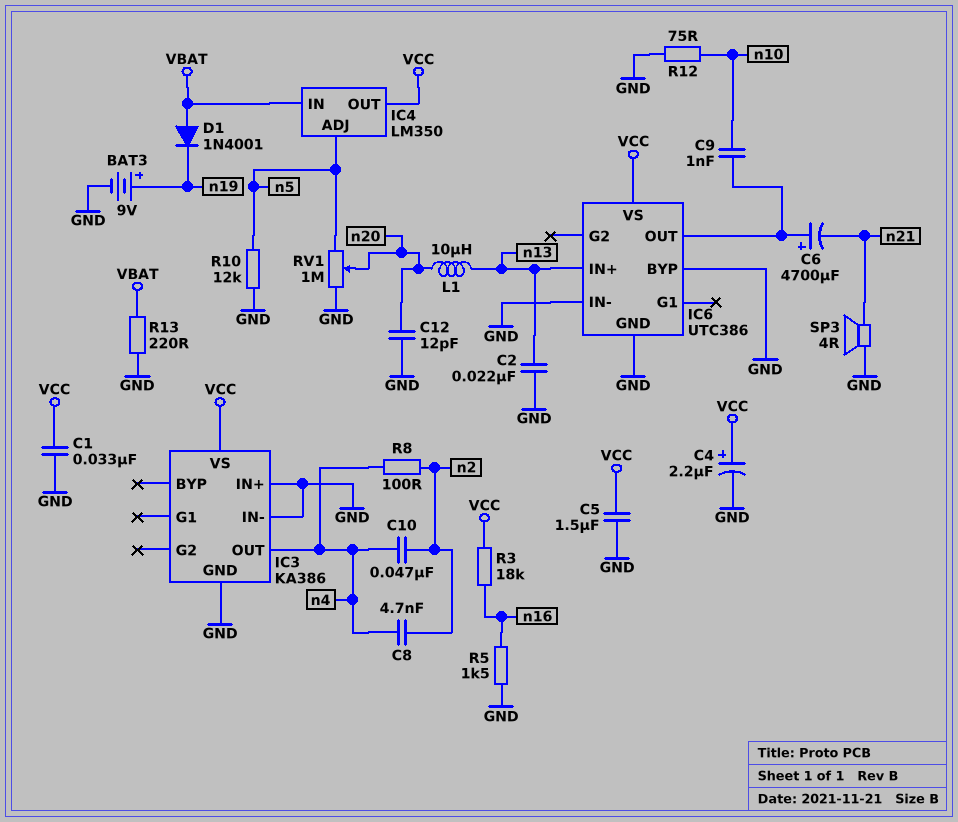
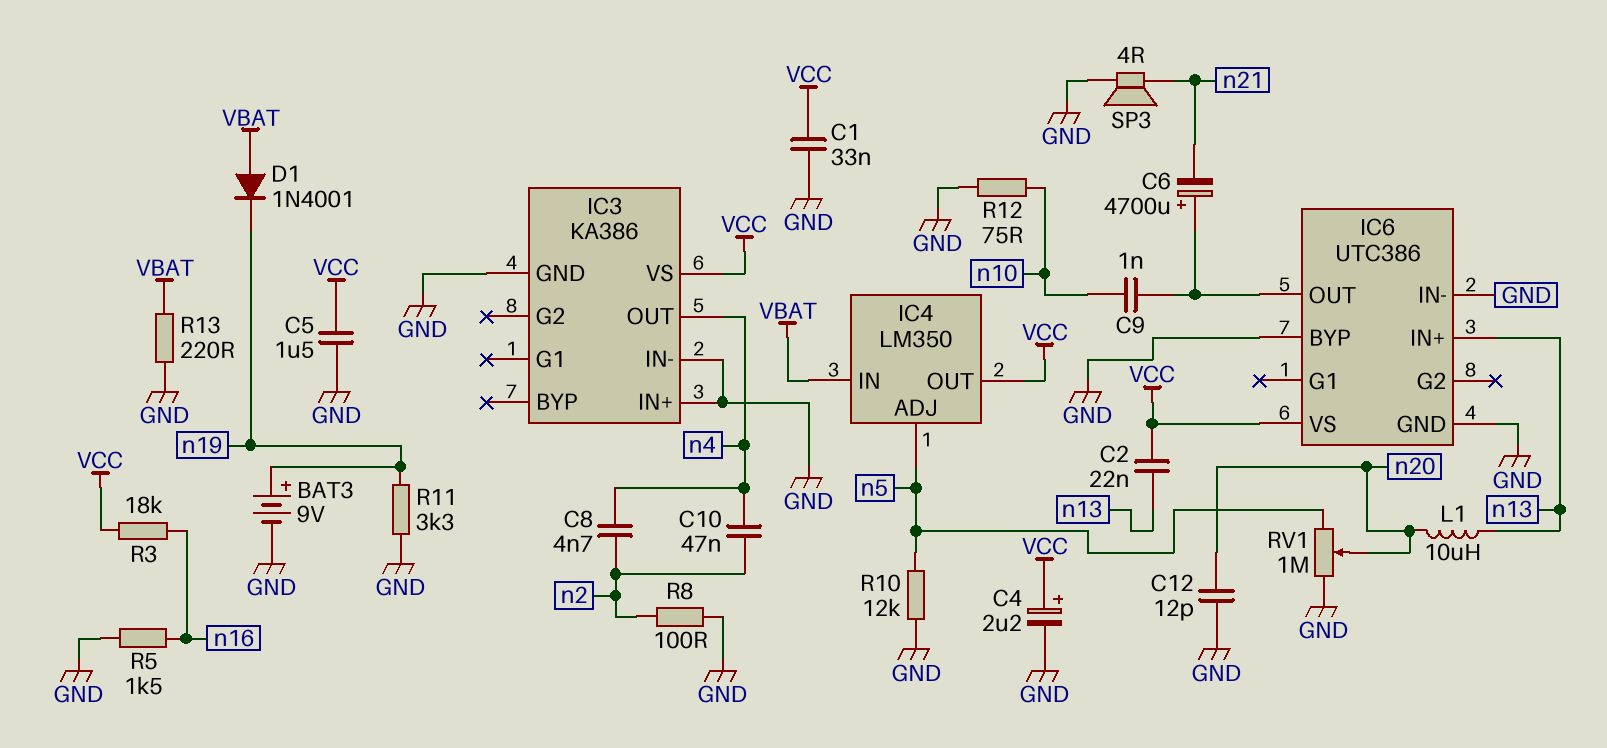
C2: 22nF (GND, n13) -> 22nF (VCC, n13)
R8: 100 (n2, n4) -> 100 (GND, n2)
R11: none -> 3.3k (GND, n19)

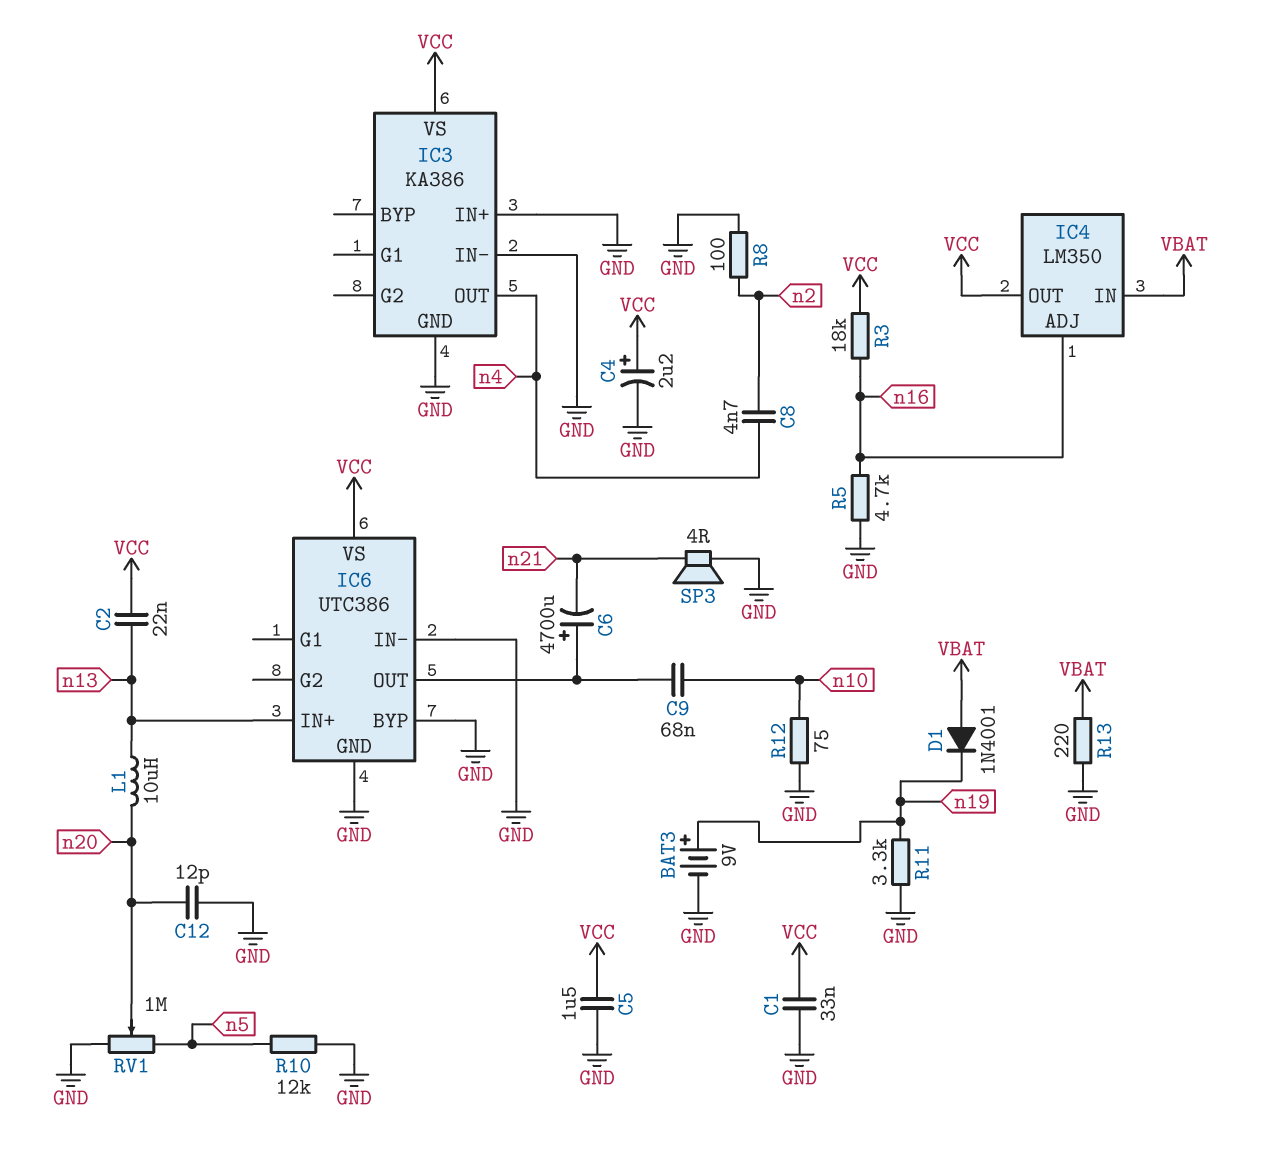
C9: 1nF (IC6/OUT, n10) -> 68nF (IC6/OUT, n10)
C10: 47nF (n2, n4) -> none
IC4 pin ADJ: n5 -> n16
R5: 1.5k (GND, n16) -> 4.7k (GND, n16)

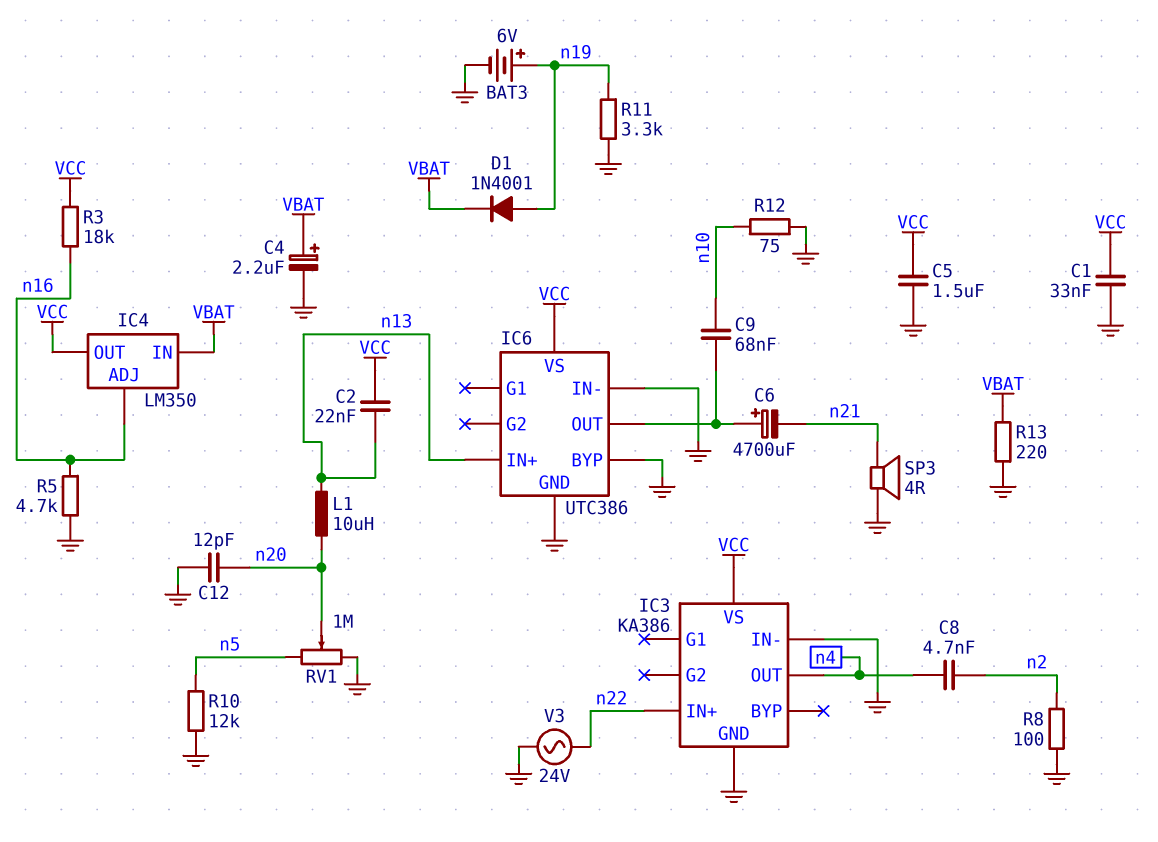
BAT3: 9V (plus n19, minus GND) -> 6V (plus n19, minus GND)
C4: 2.2uF (plus VCC, minus GND) -> 2.2uF (plus VBAT, minus GND)
D1: diode 1N4001 (A VBAT, K n19) -> diode 1N4001 (A n19, K VBAT)
IC3 pin IN+: GND -> n22
V3: none -> AC 24V (GND, n22)

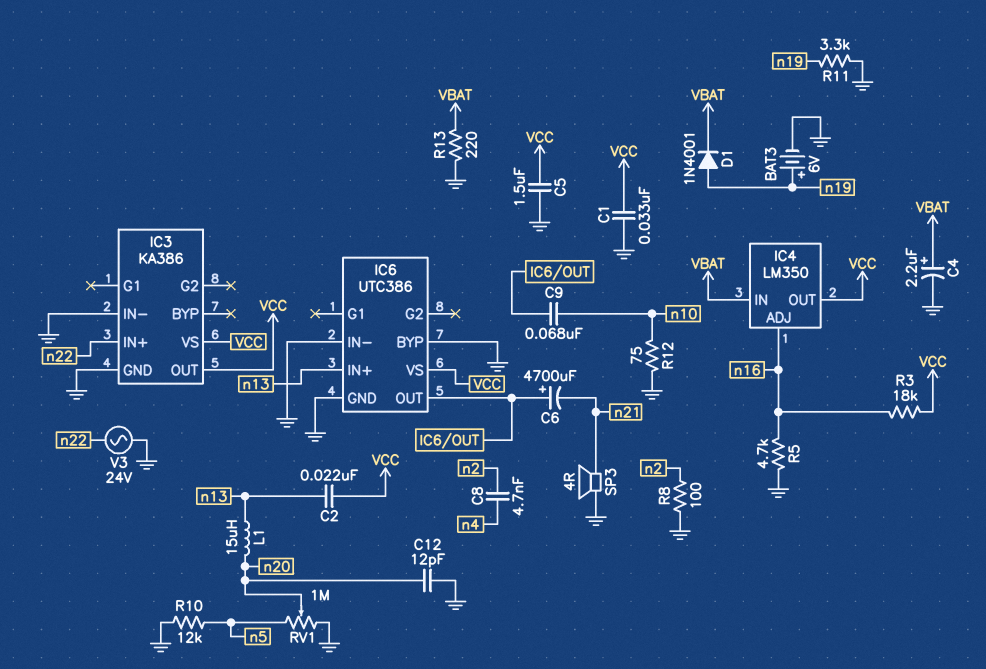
IC3 pin OUT: n4 -> VCC
L1: 10uH (n13, n20) -> 15uH (n13, n20)

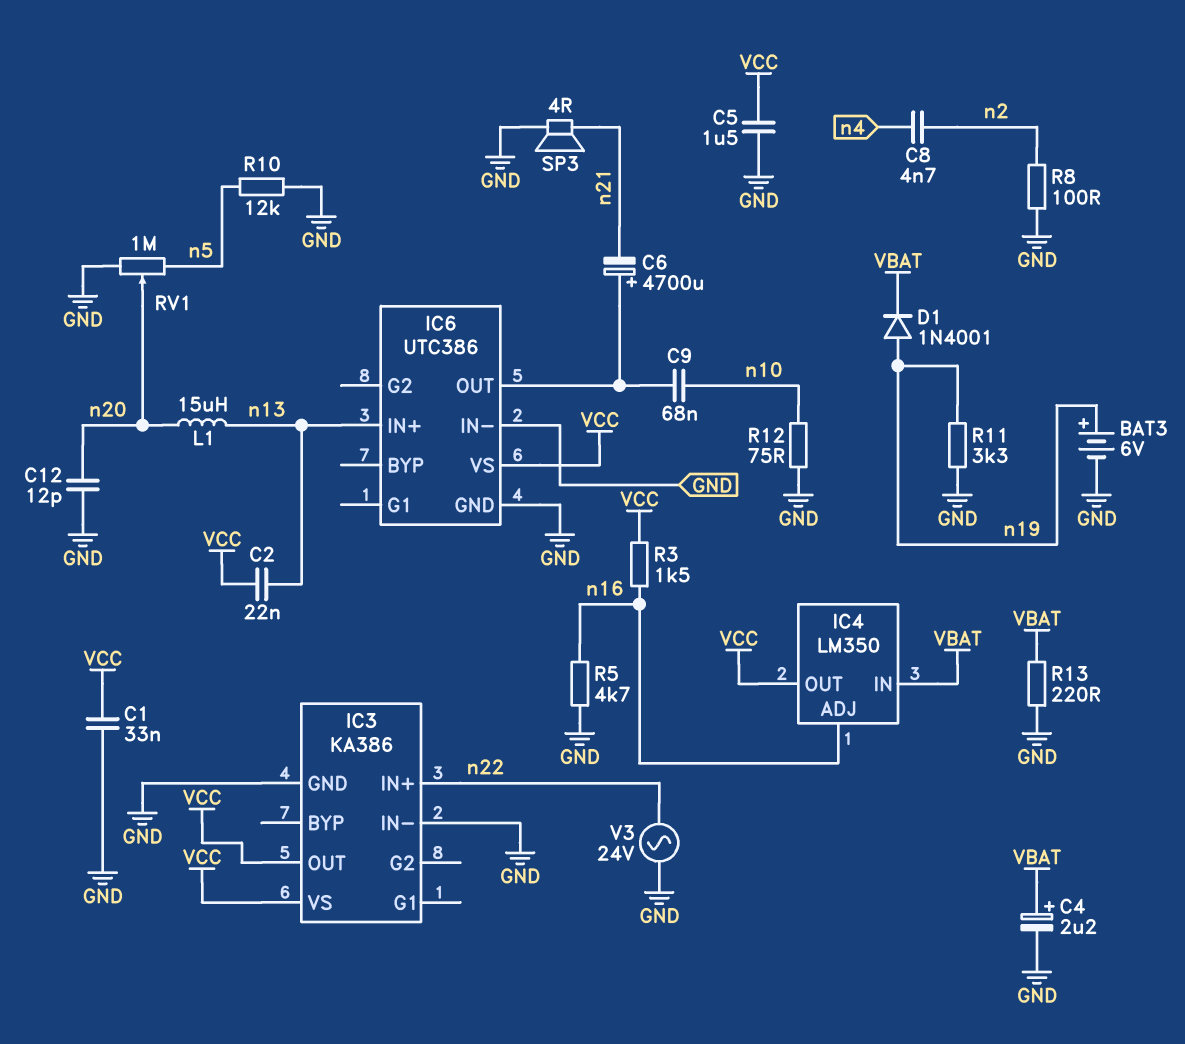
IC6 pin BYP: GND -> none
R3: 18k (VCC, n16) -> 1.5k (VCC, n16)

